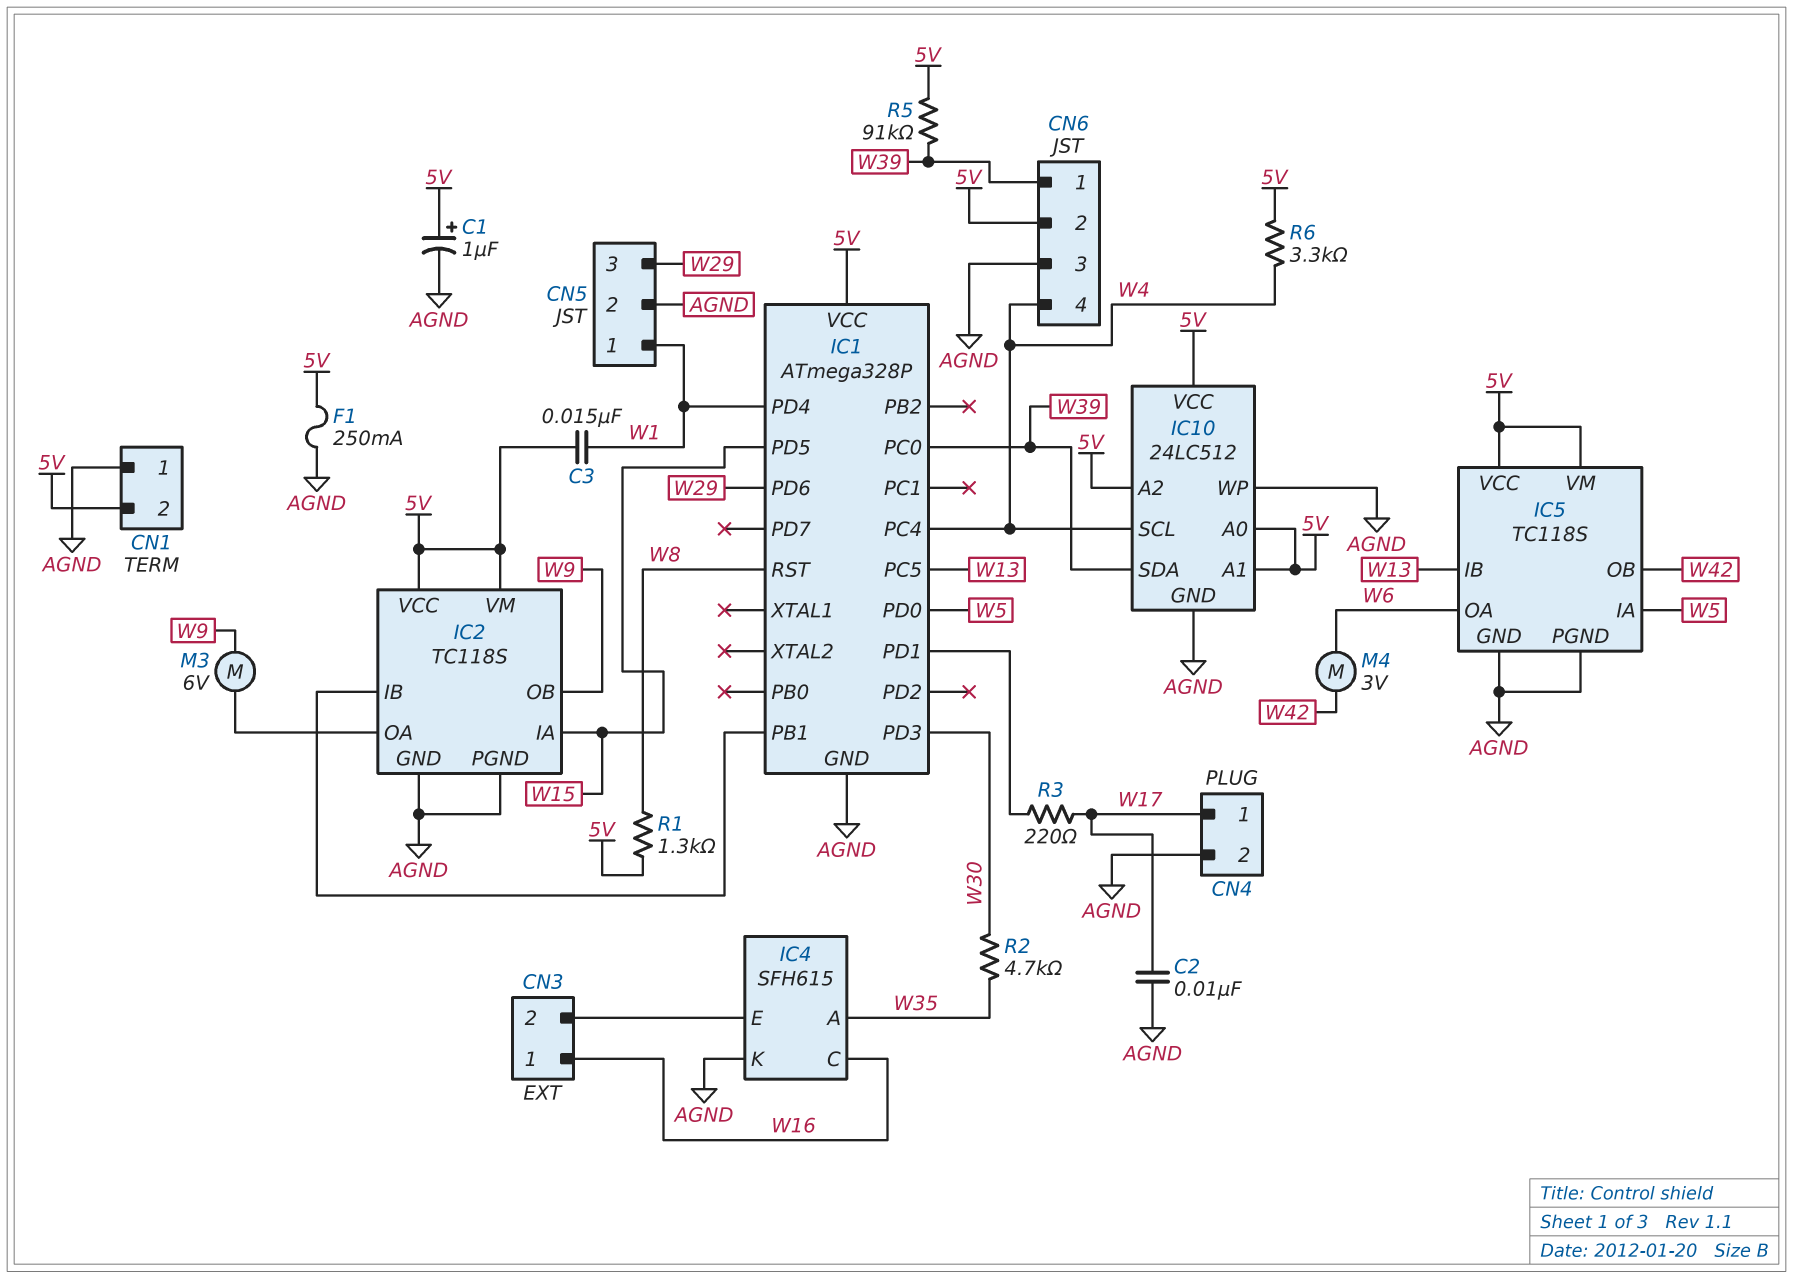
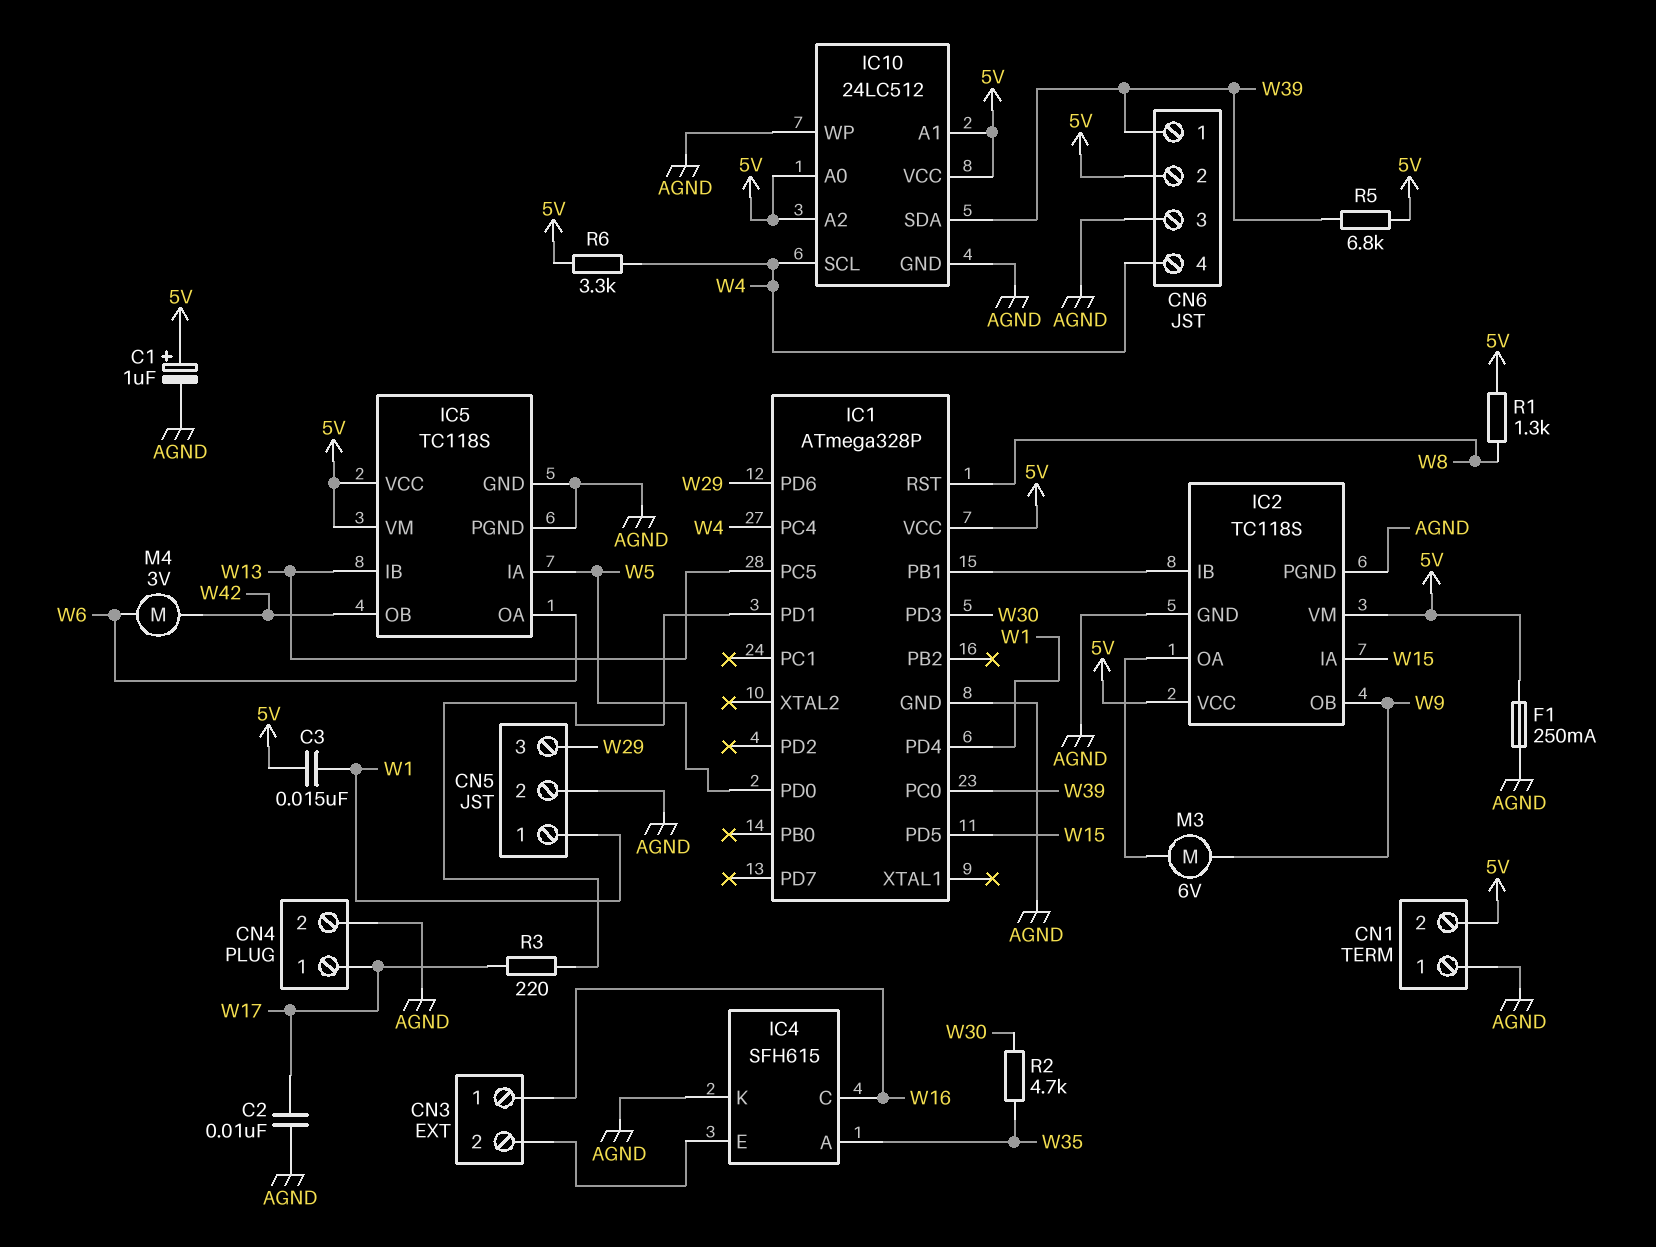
R5: 91k (5V, W39) -> 6.8k (5V, W39)

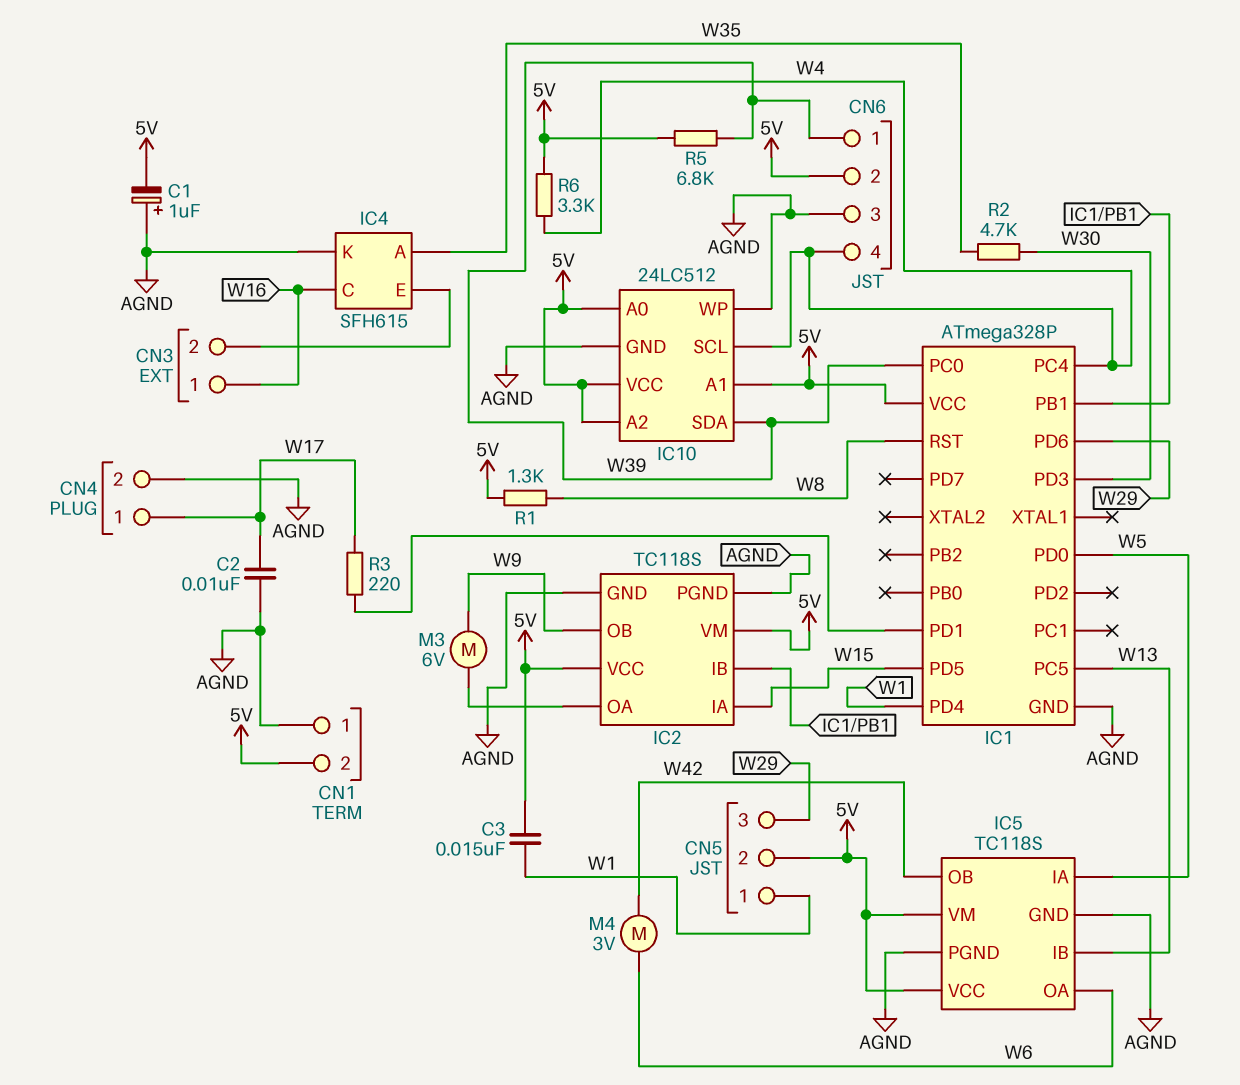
C1: 1uF (plus 5V, minus AGND) -> 1uF (plus AGND, minus 5V)
CN5 pin 2: AGND -> 5V
F1: 250mA (5V, AGND) -> none

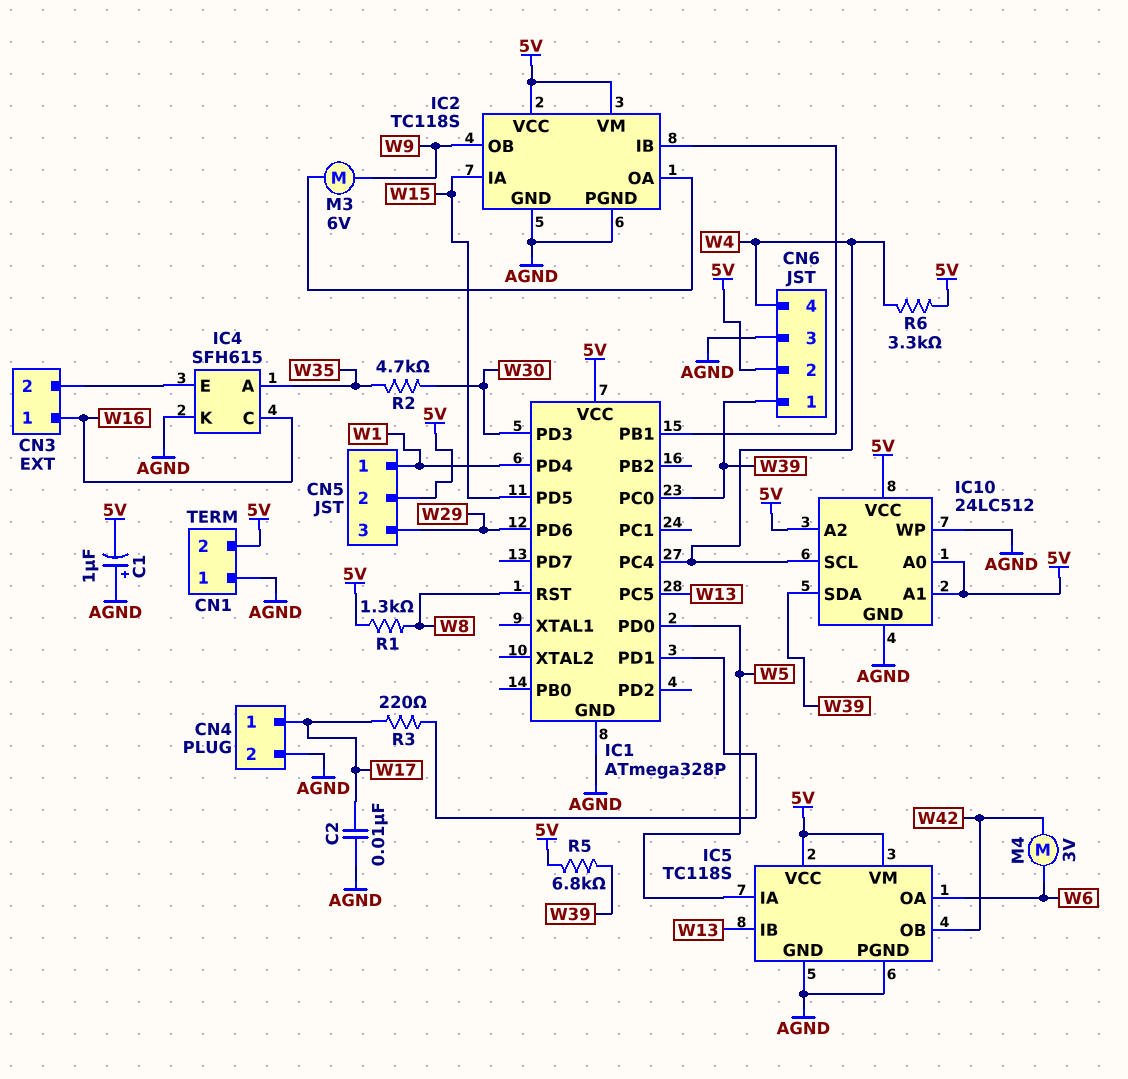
C3: 15nF (5V, W1) -> none

